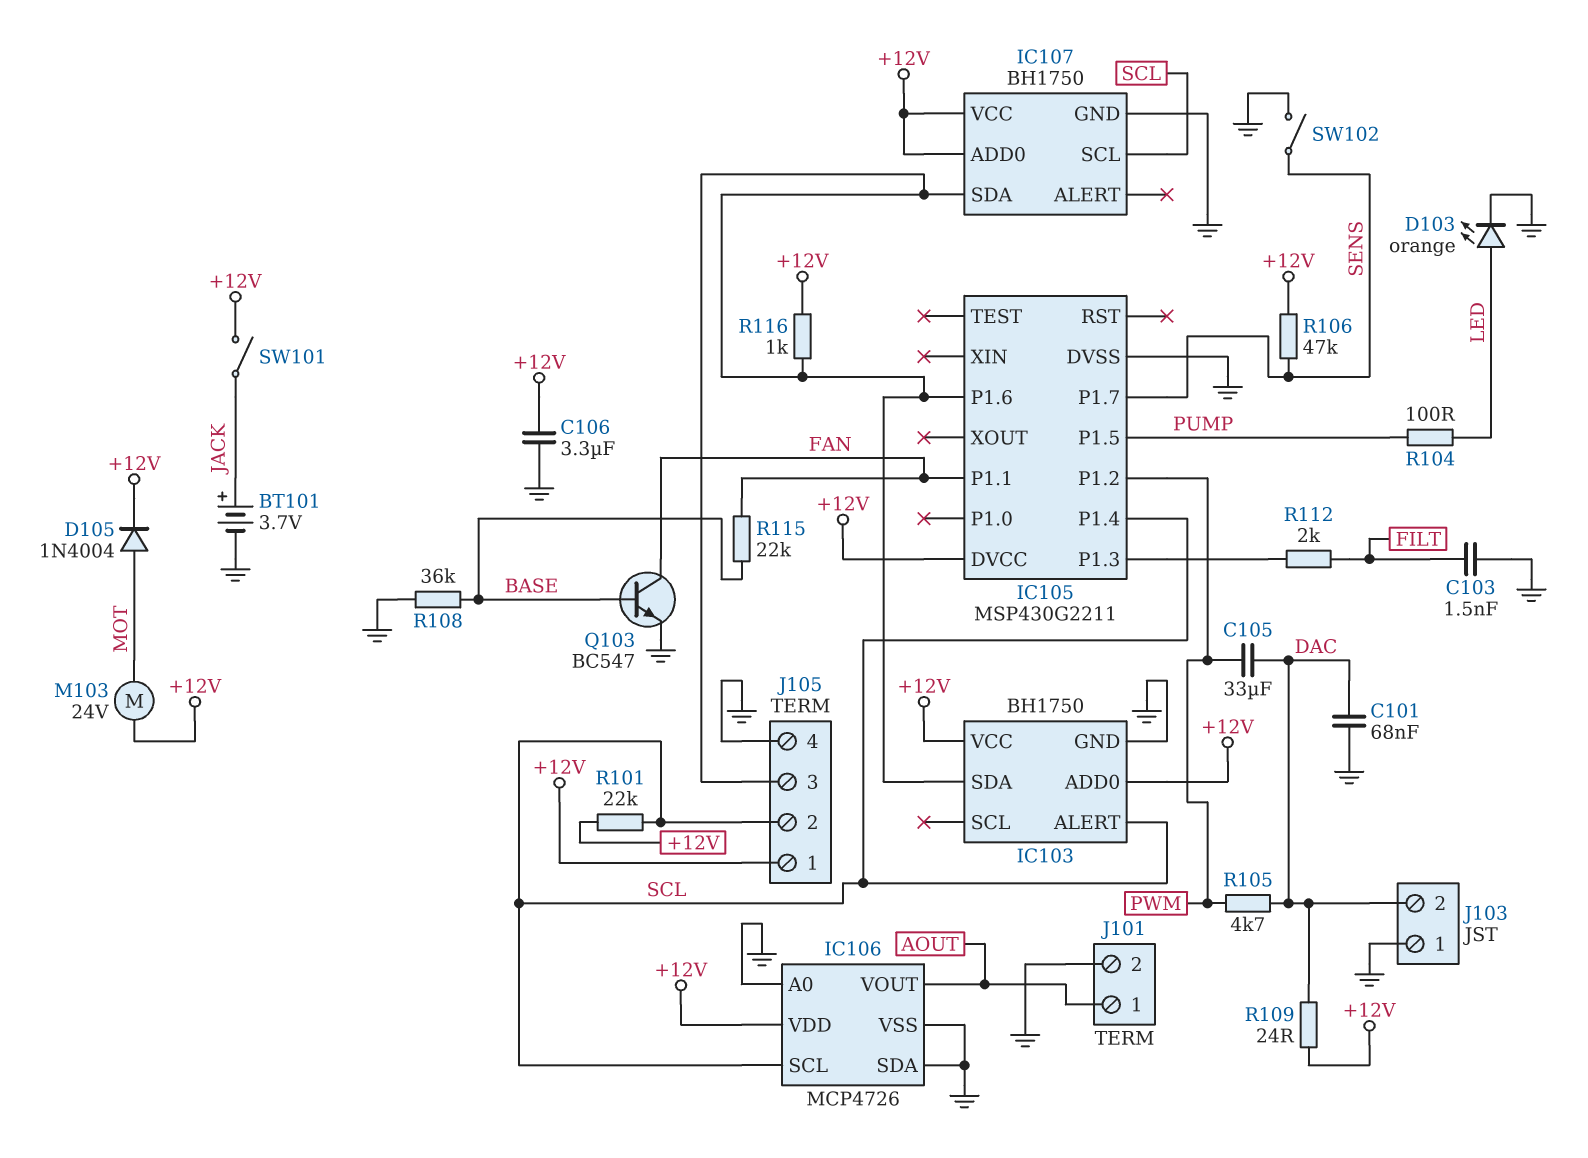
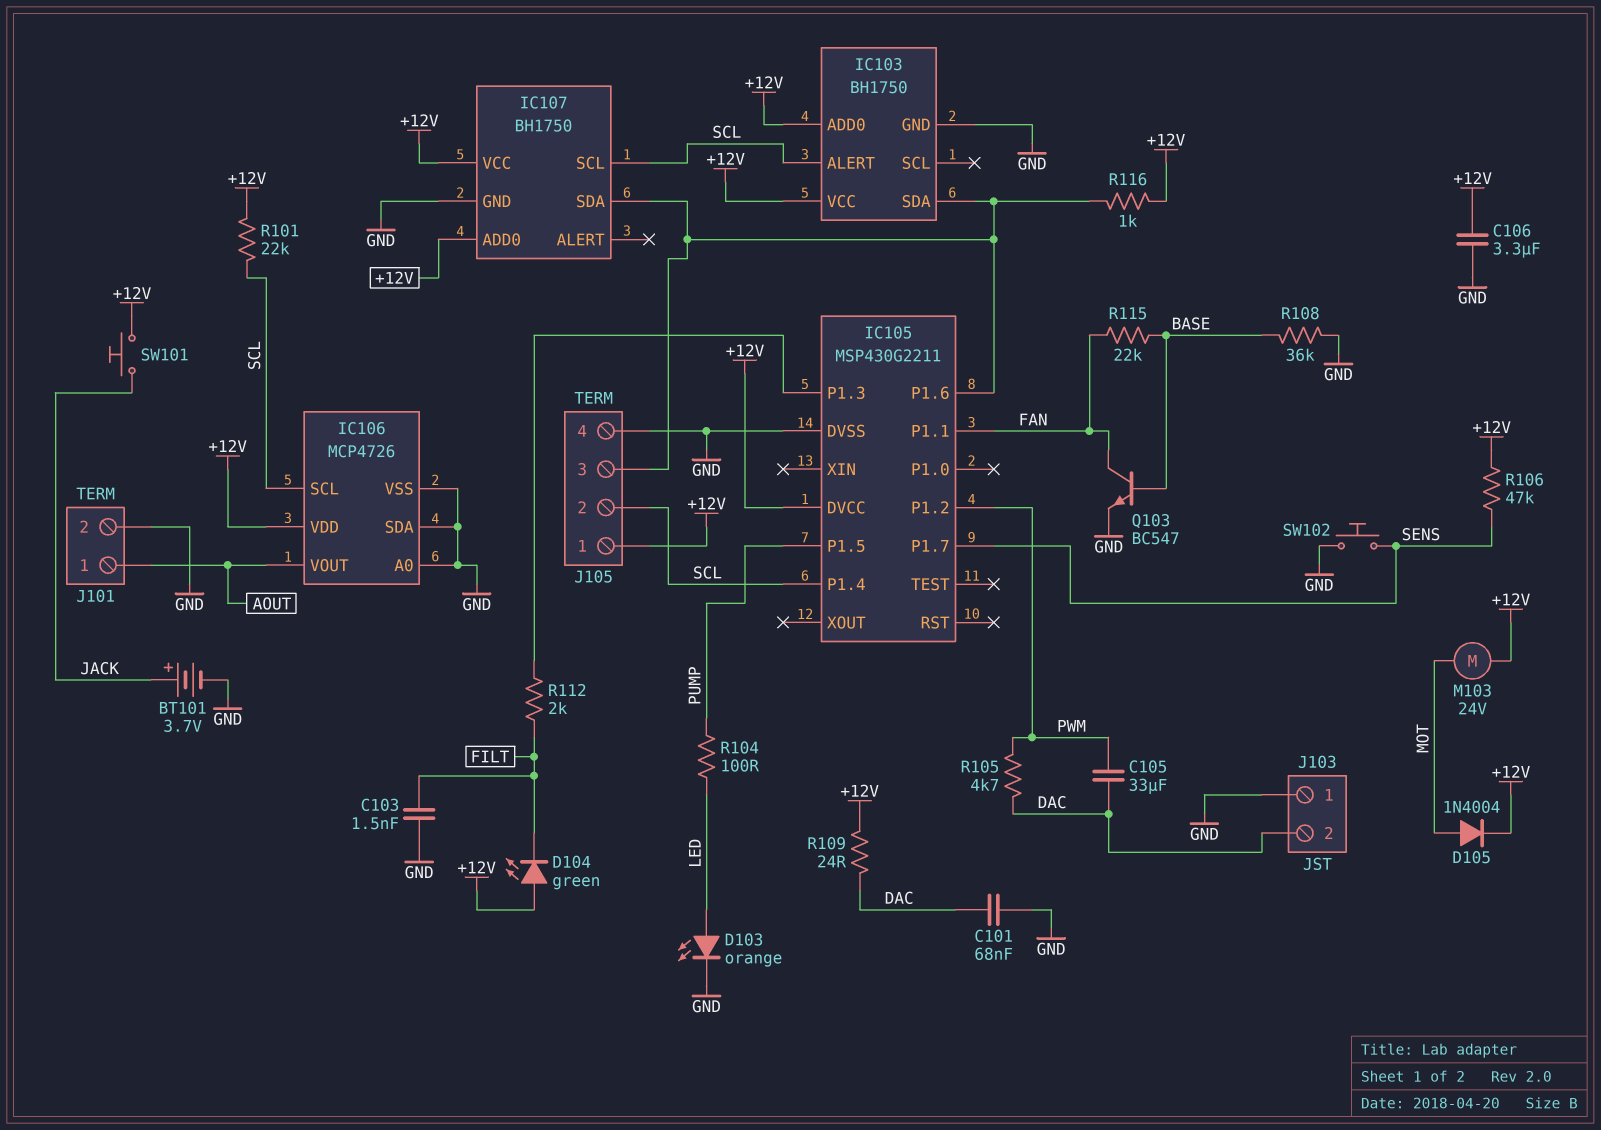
D104: none -> LED green (A +12V, K FILT)
SW101: switch (+12V, JACK) -> button (+12V, JACK)
SW102: switch (GND, SENS) -> button (GND, SENS)

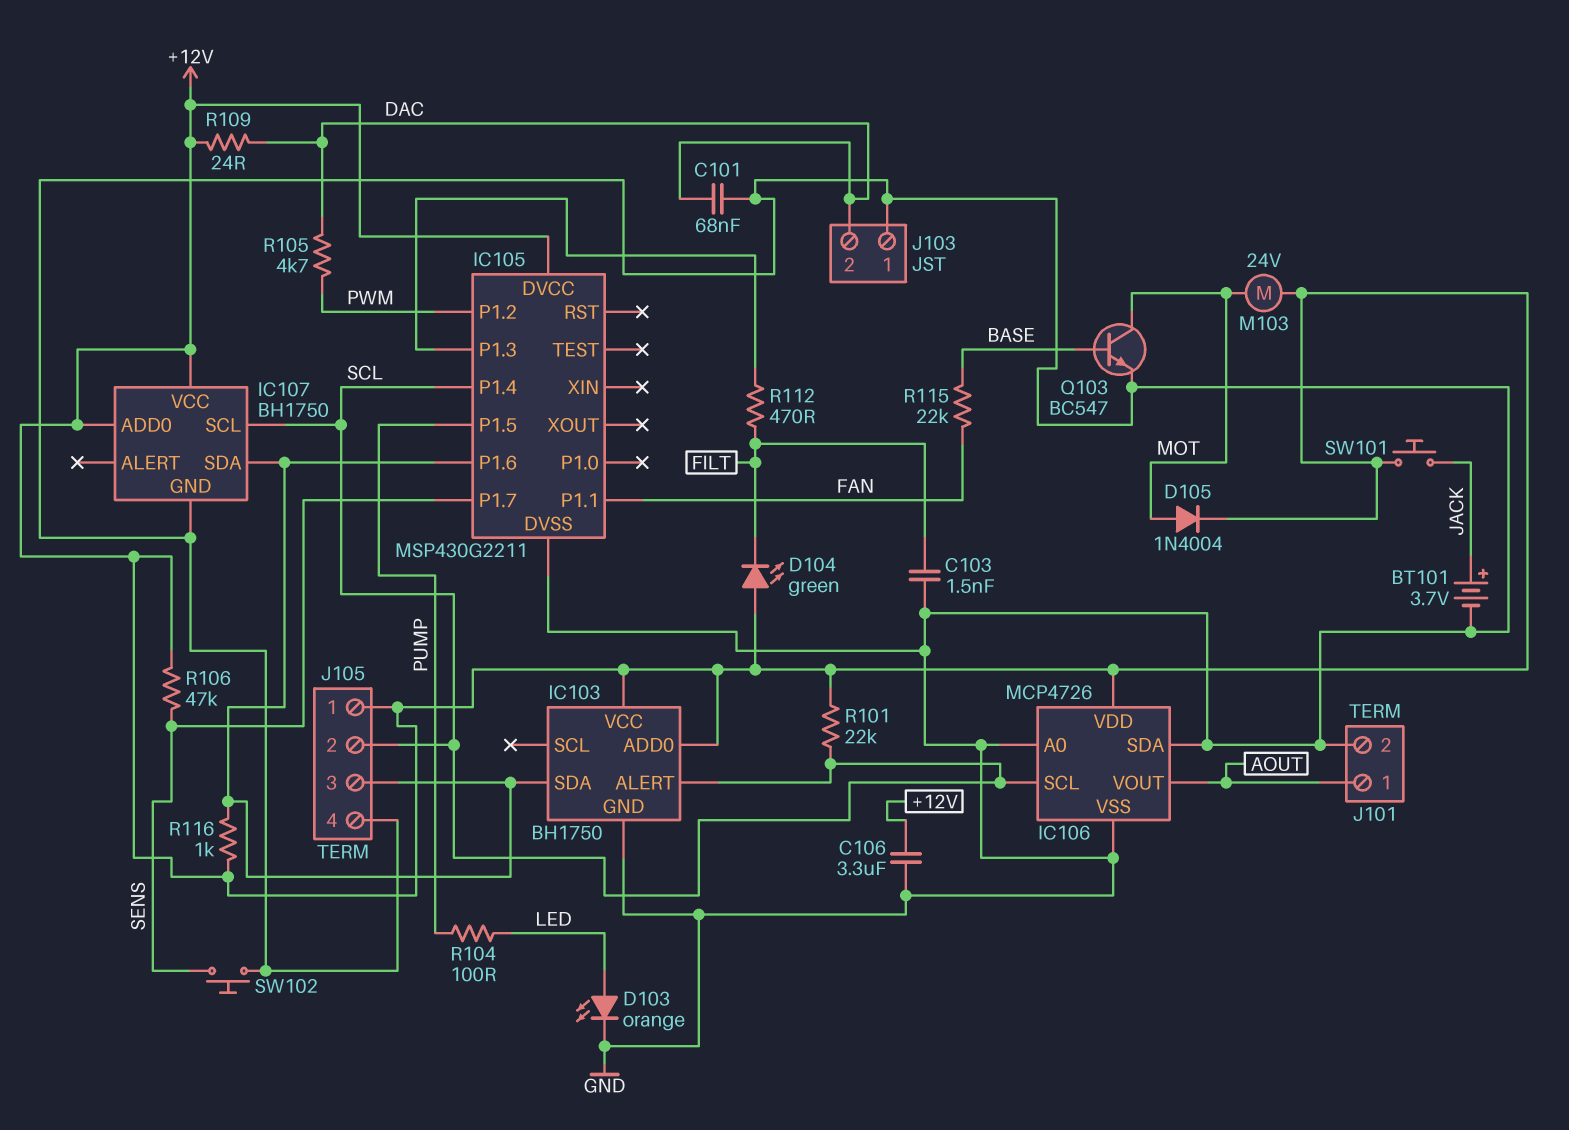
C105: 33uF (DAC, PWM) -> none
Q103: NPN BC547 (B BASE, C FAN, E GND) -> NPN BC547 (B BASE, C MOT, E GND)
R108: 36k (BASE, GND) -> none
R112: 2k (FILT, IC105/P1.3) -> 470 (FILT, IC105/P1.3)

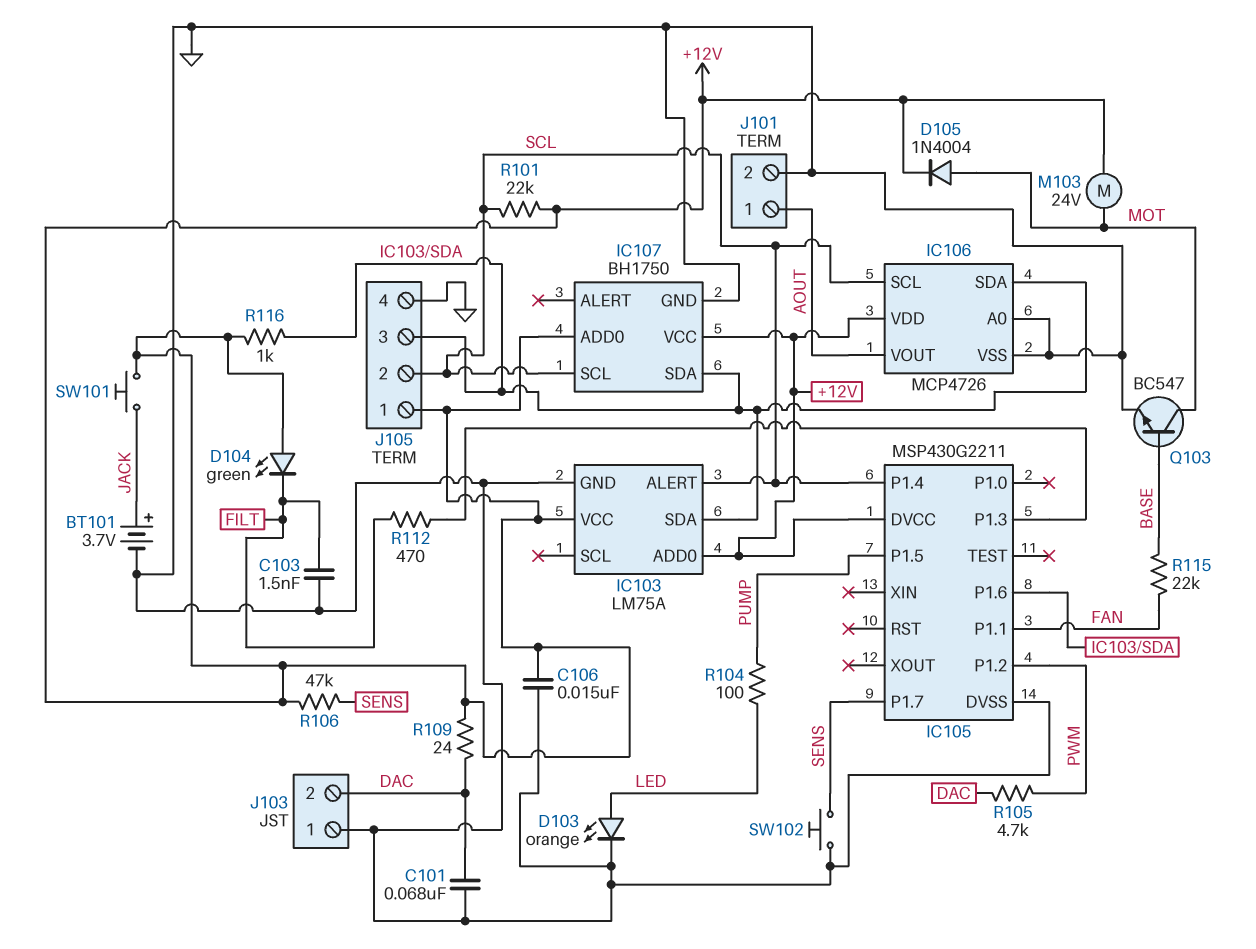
C106: 3.3uF (+12V, GND) -> 15nF (+12V, GND)
IC103: BH1750 -> LM75A
IC106 pin SDA: GND -> IC103/SDA

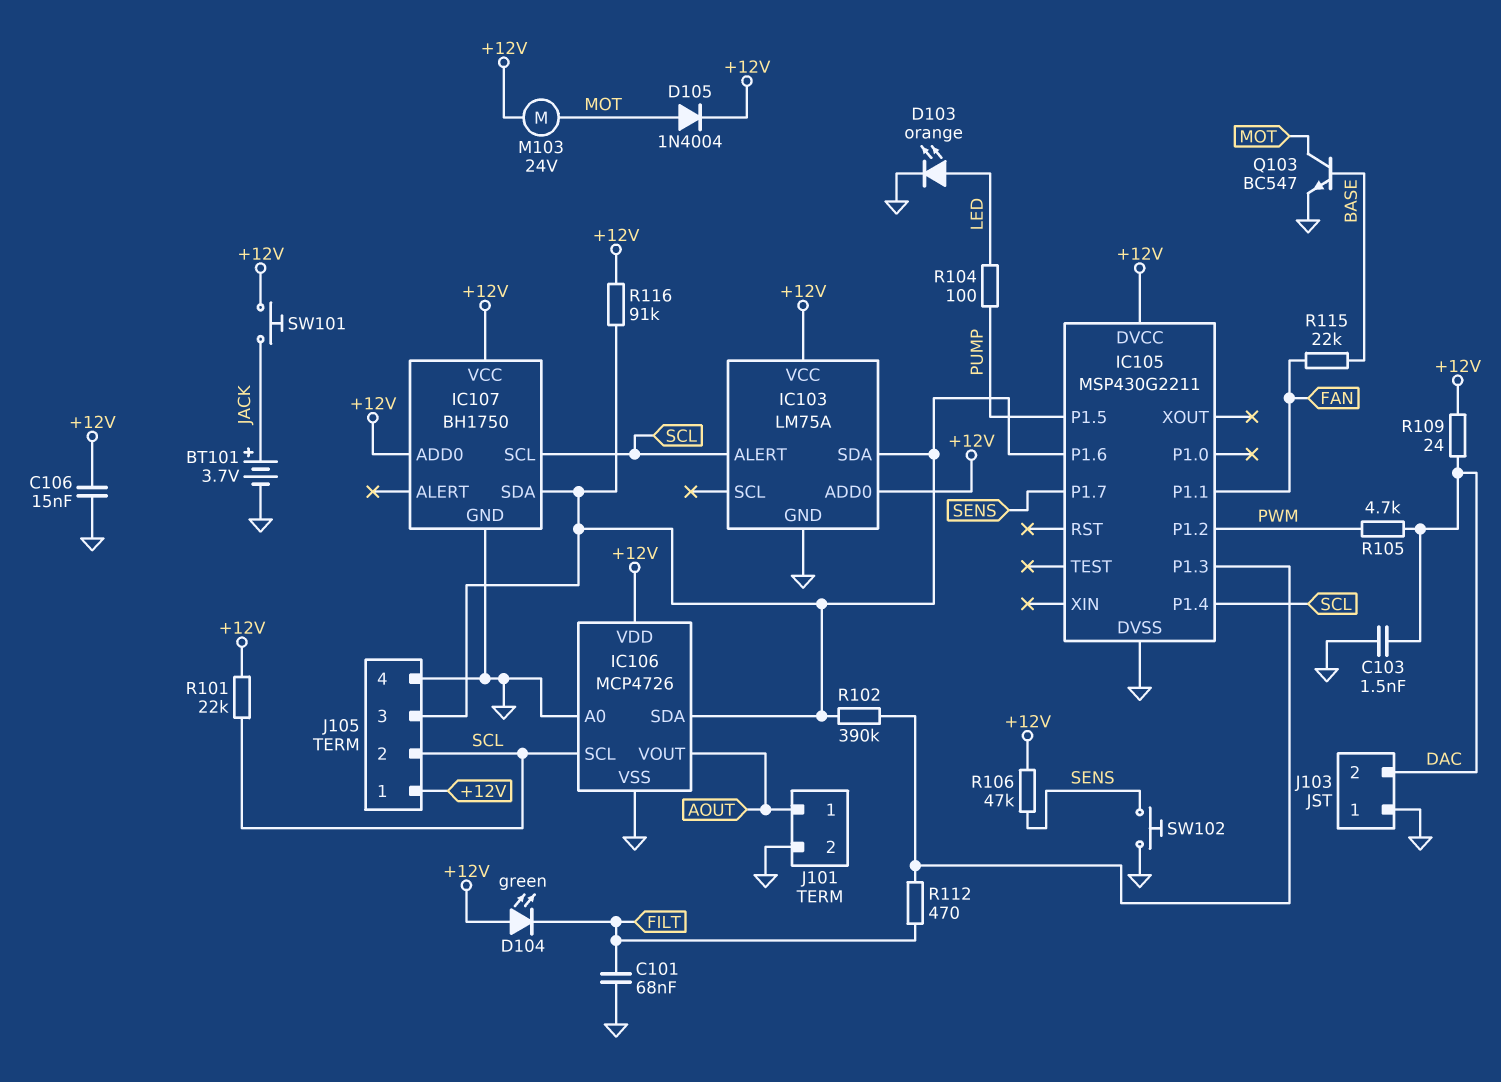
C101: 68nF (DAC, GND) -> 68nF (FILT, GND)
C103: 1.5nF (FILT, GND) -> 1.5nF (DAC, GND)
R102: none -> 390k (IC103/SDA, IC105/P1.3)
R116: 1k (+12V, IC103/SDA) -> 91k (+12V, IC103/SDA)

